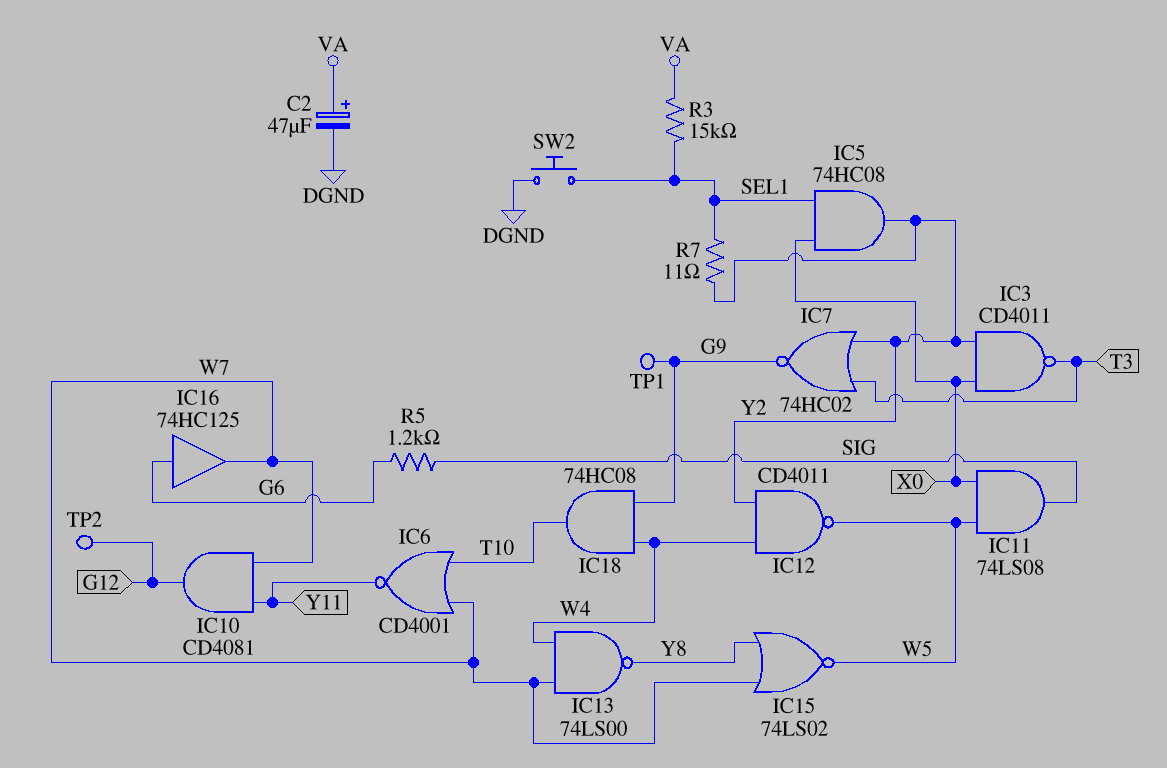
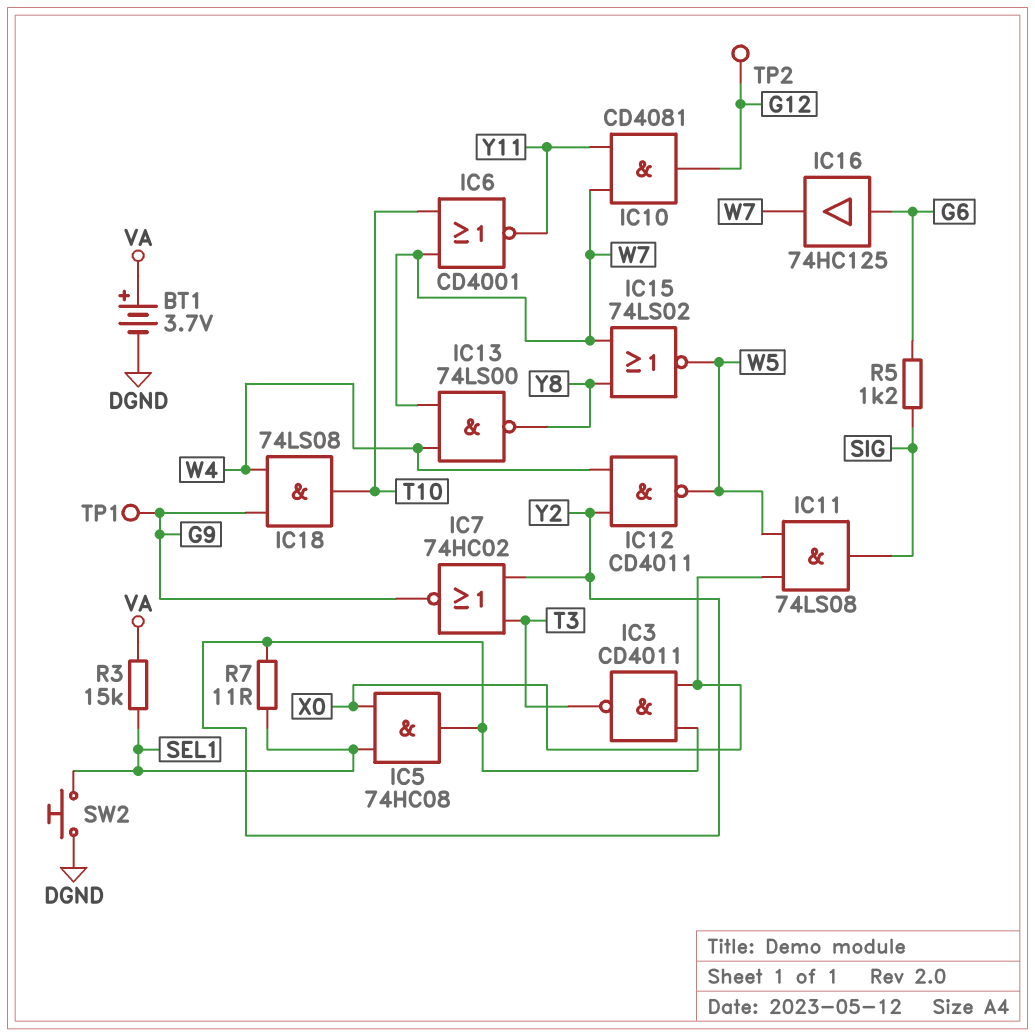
BT1: none -> 3.7V (plus VA, minus DGND)
C2: 47uF (plus VA, minus DGND) -> none
IC18: AND 74HC08 (in G9, in W4, out T10) -> AND 74LS08 (in G9, in W4, out T10)

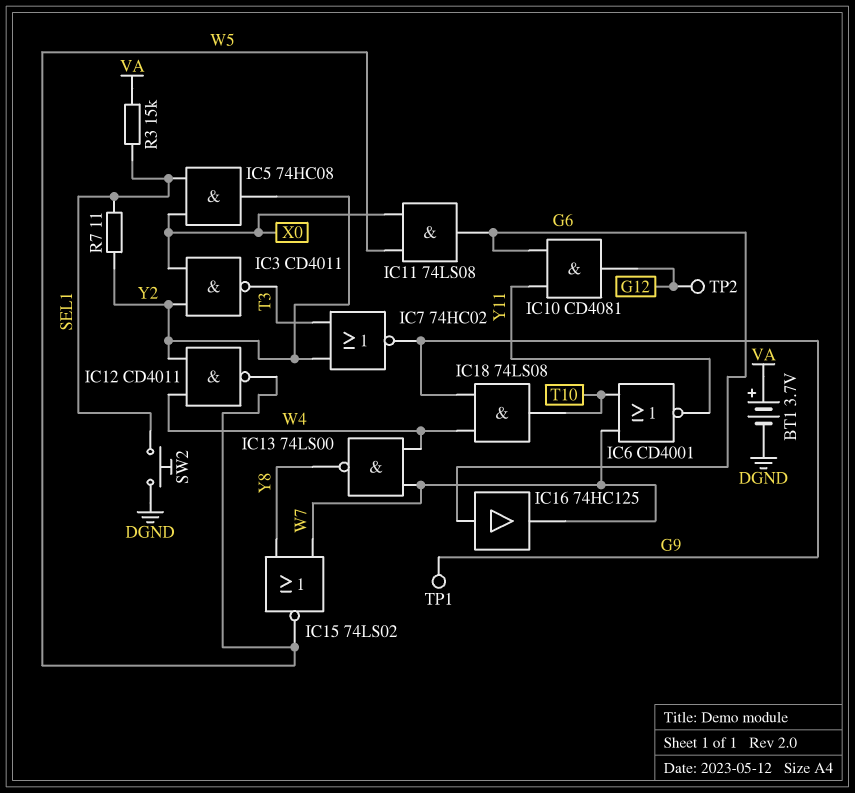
IC10: AND CD4081 (in W7, in Y11, out G12) -> AND CD4081 (in G6, in Y11, out G12)
IC11: AND 74LS08 (in W5, in X0, out SIG) -> AND 74LS08 (in W5, in X0, out G6)
R5: 1.2k (G6, SIG) -> none

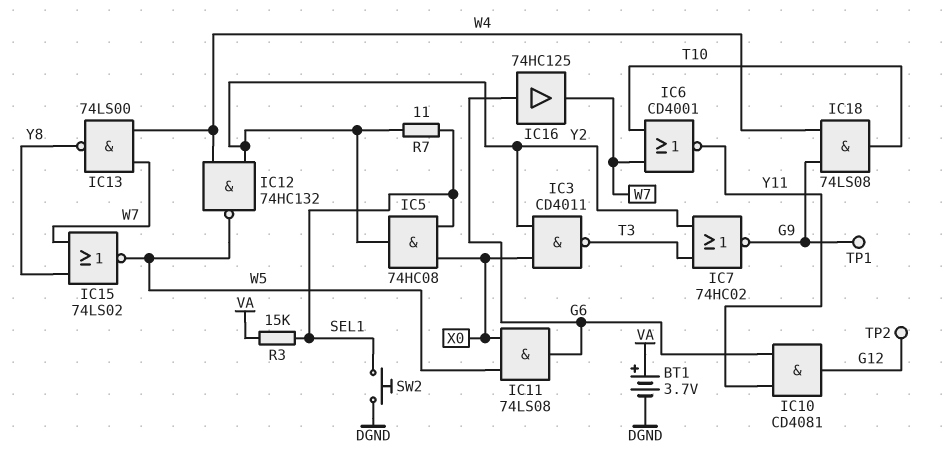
IC12: NAND CD4011 (in W4, in Y2, out W5) -> NAND 74HC132 (in W4, in Y2, out W5)

